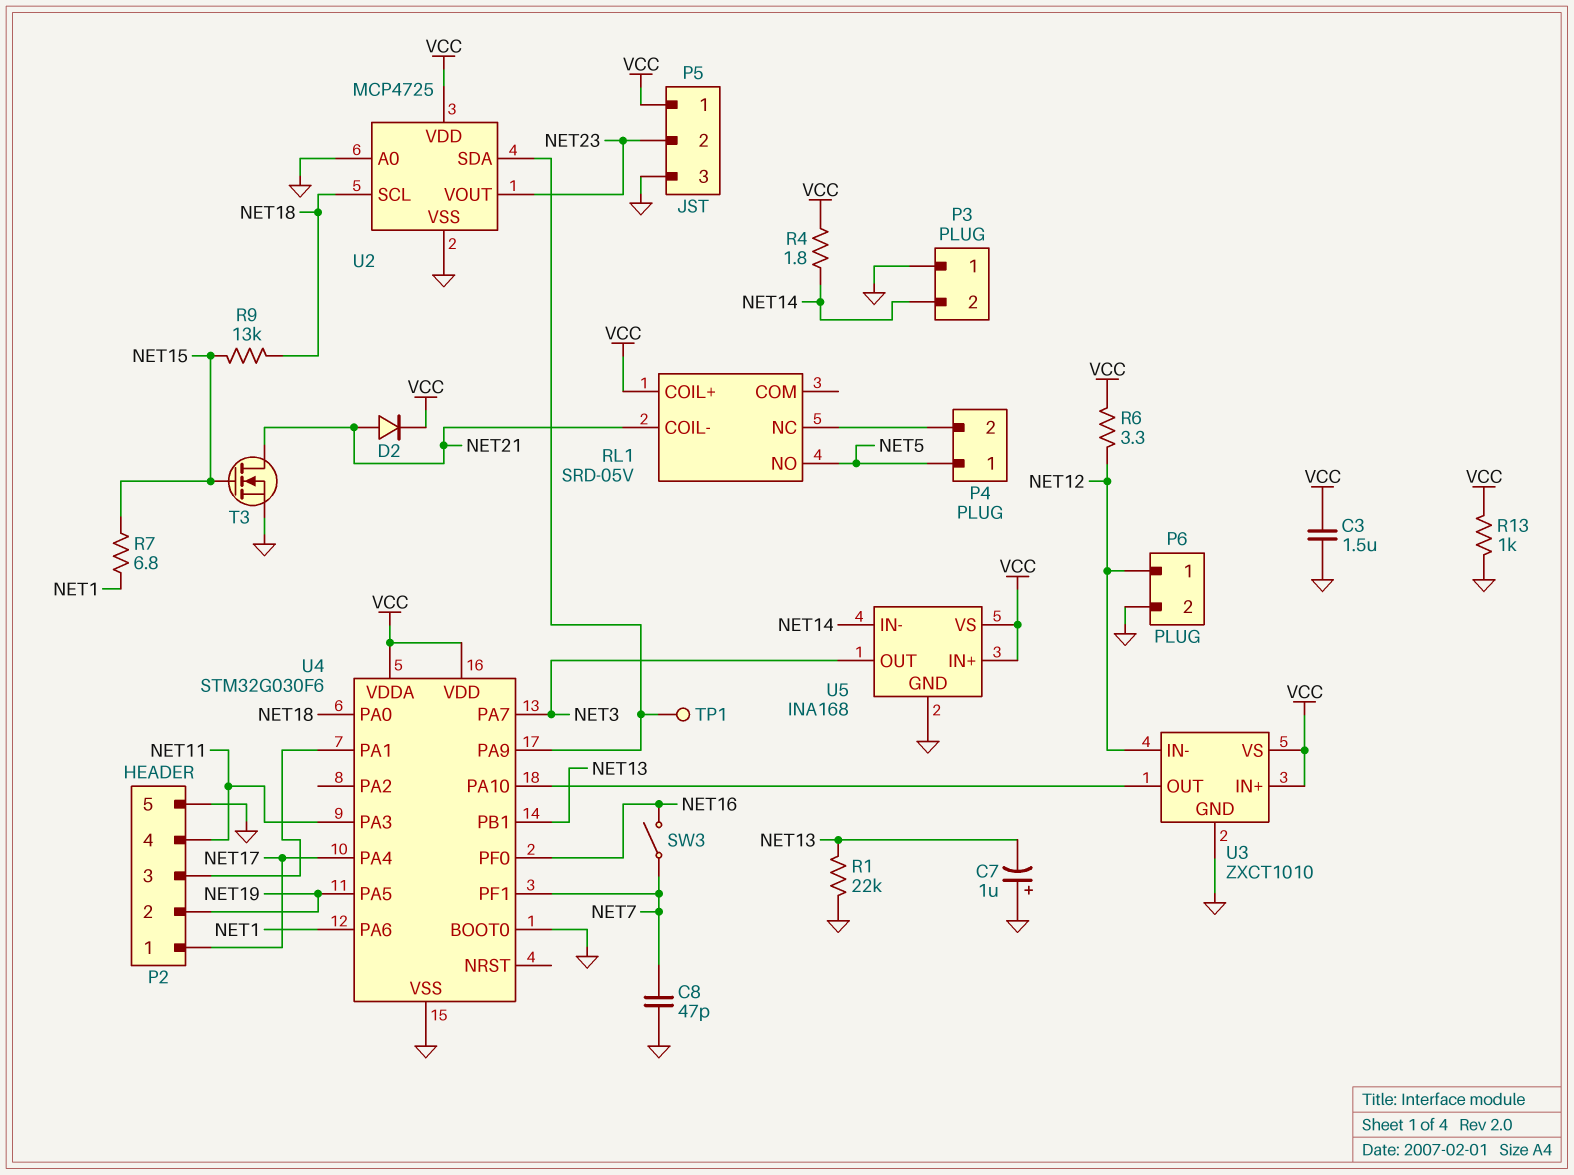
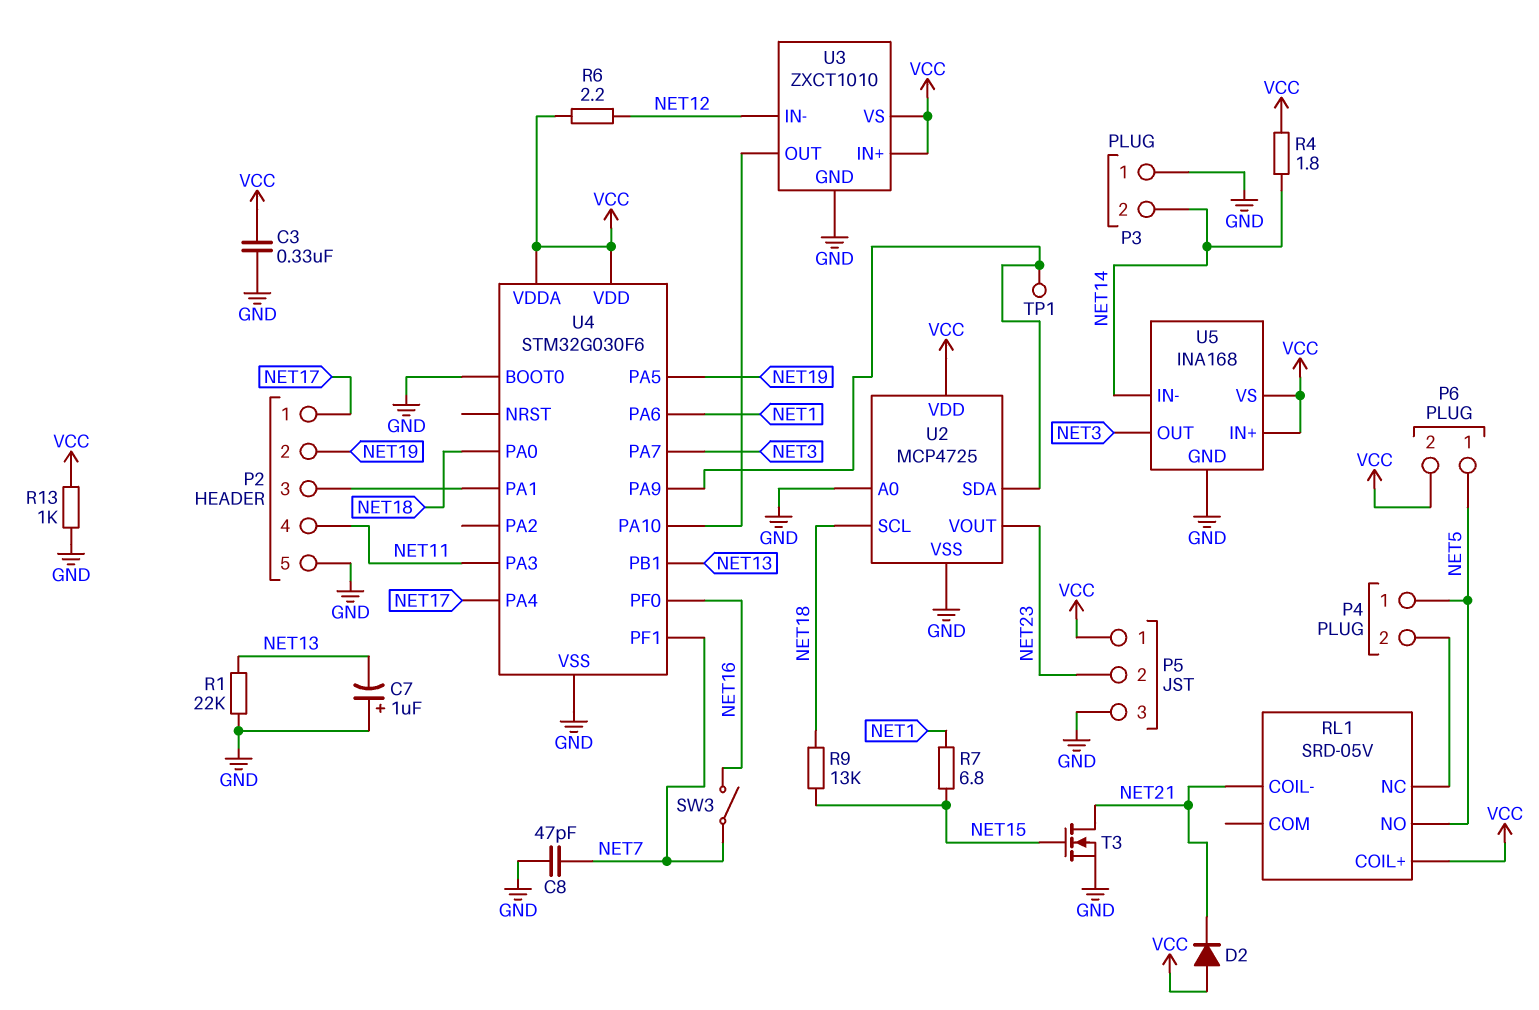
C3: 1.5uF (GND, VCC) -> 330nF (GND, VCC)
D2: diode (A NET21, K VCC) -> diode (A VCC, K NET21)
P6 pin 1: NET12 -> NET5
P6 pin 2: GND -> VCC
R6: 3.3 (NET12, VCC) -> 2.2 (NET12, VCC)

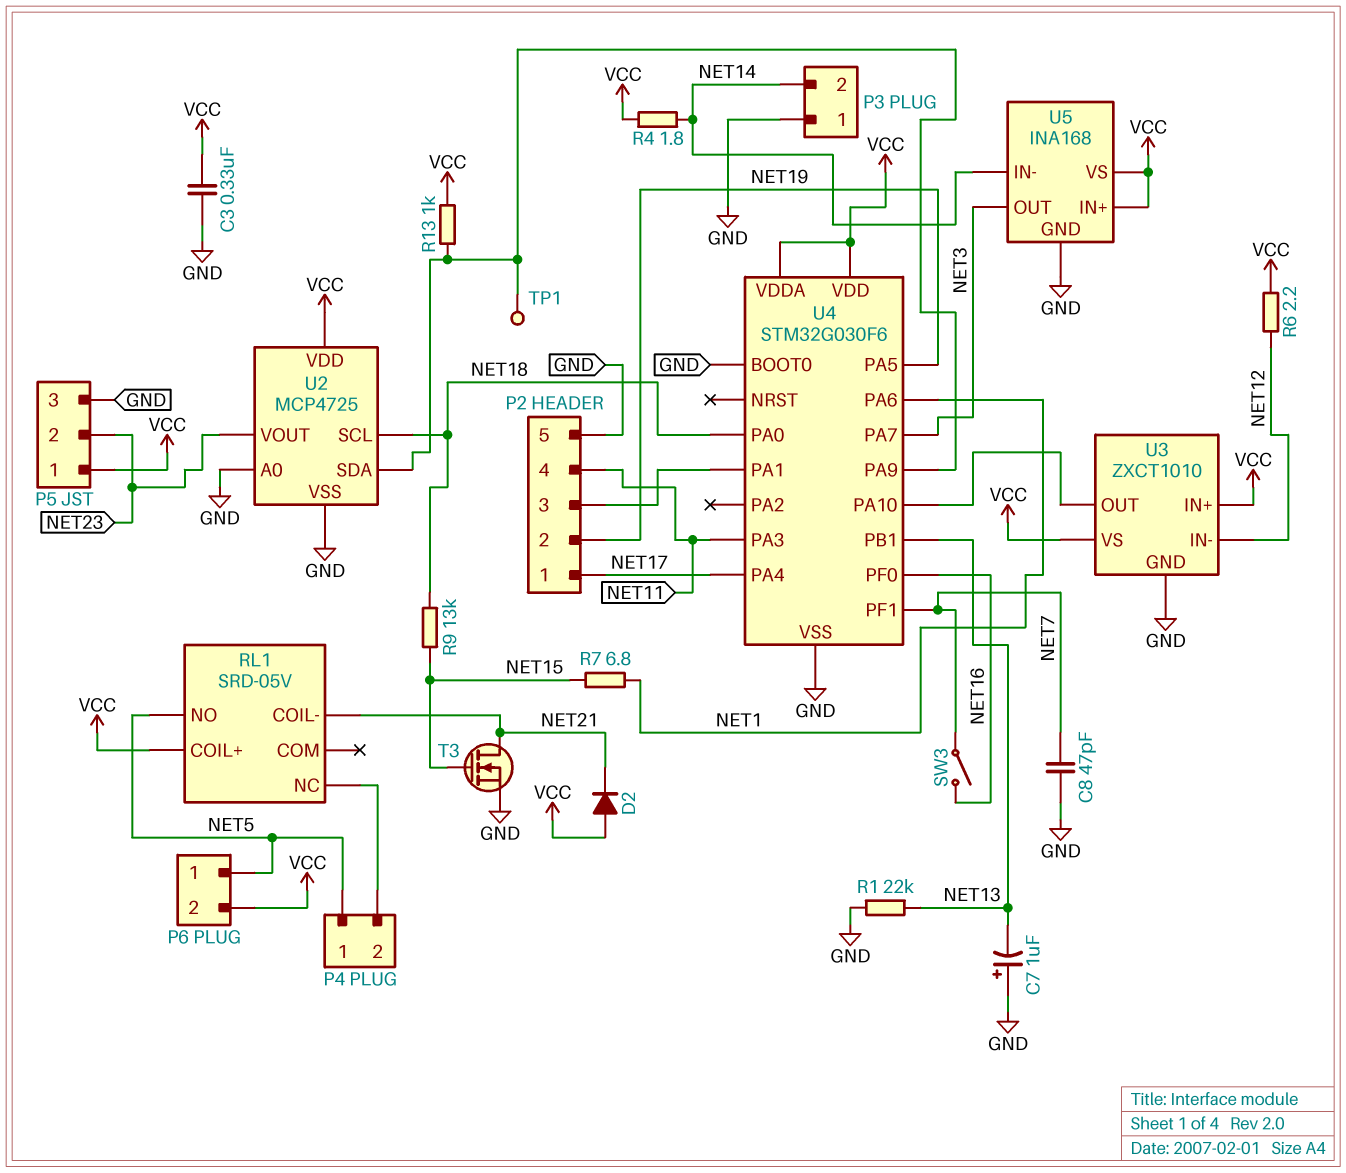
R13: 1k (GND, VCC) -> 1k (U2/SDA, VCC)

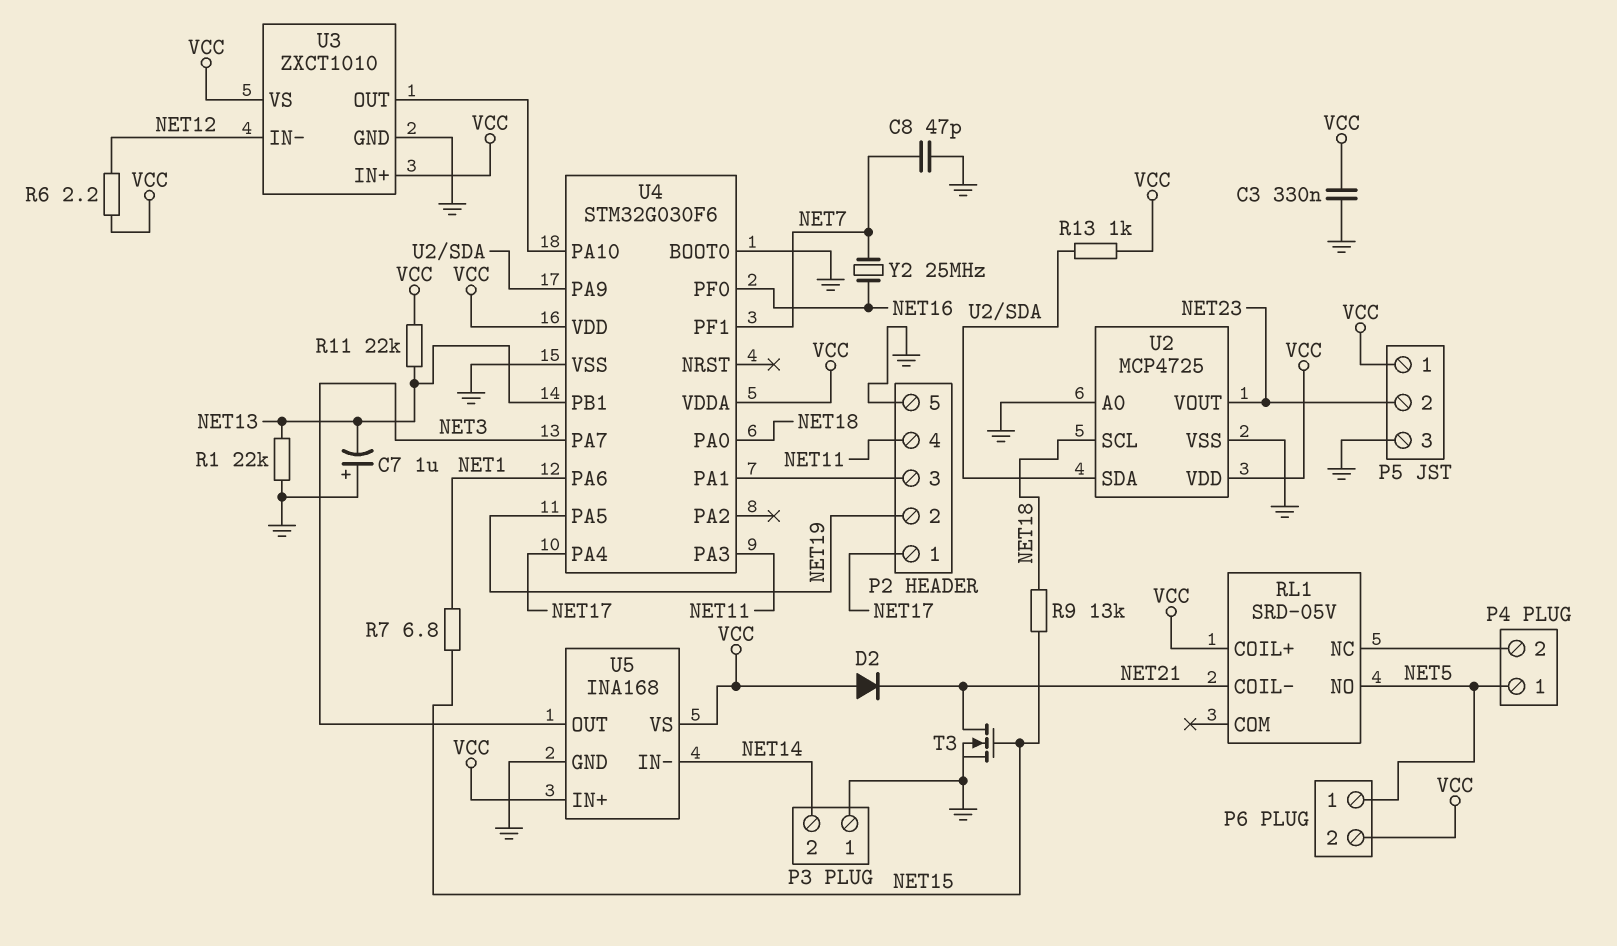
R4: 1.8 (NET14, VCC) -> none
R11: none -> 22k (NET13, VCC)
SW3: switch (NET7, NET16) -> none
TP1: test point (U2/SDA) -> none
Y2: none -> 25MHz (NET7, NET16)

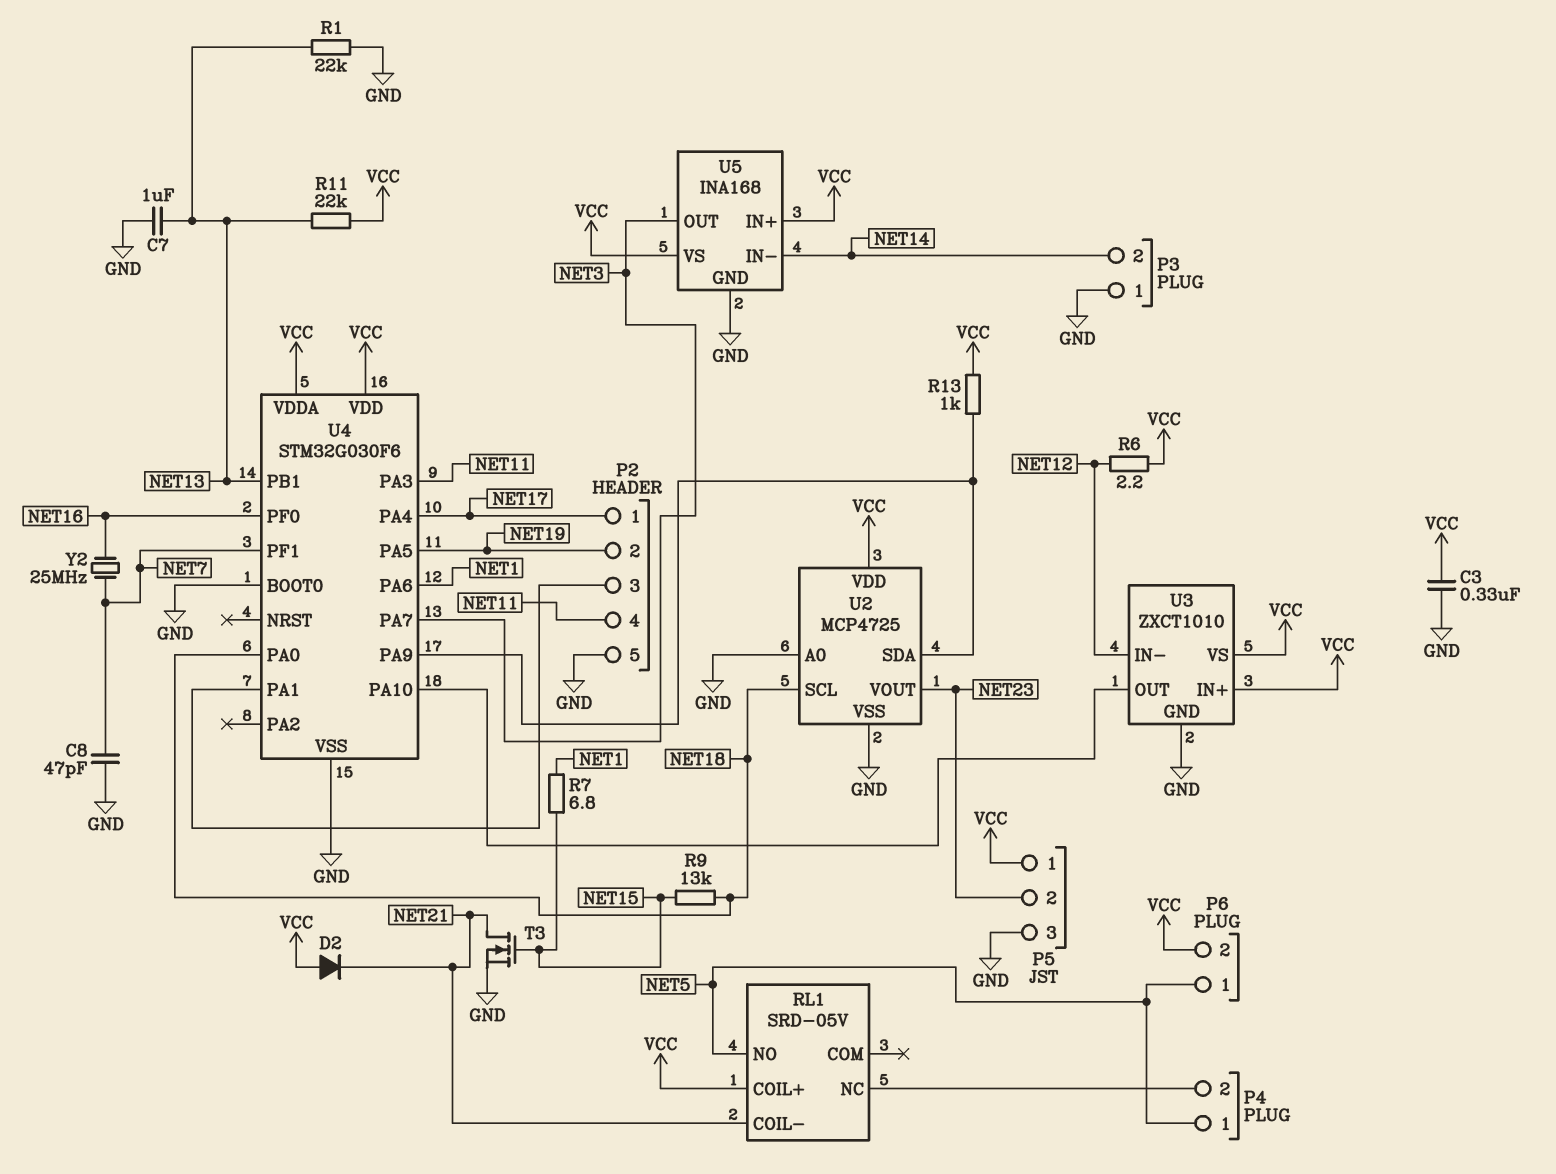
C7: 1uF (plus GND, minus NET13) -> 1uF (GND, NET13)

